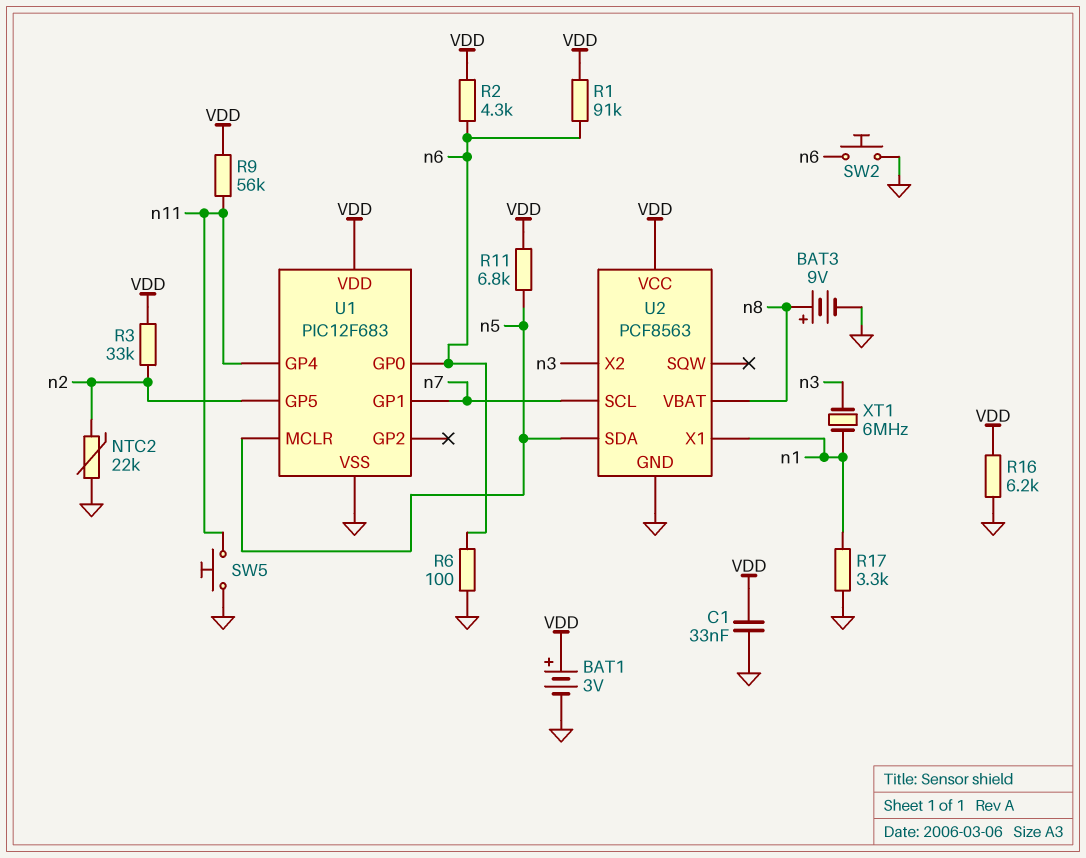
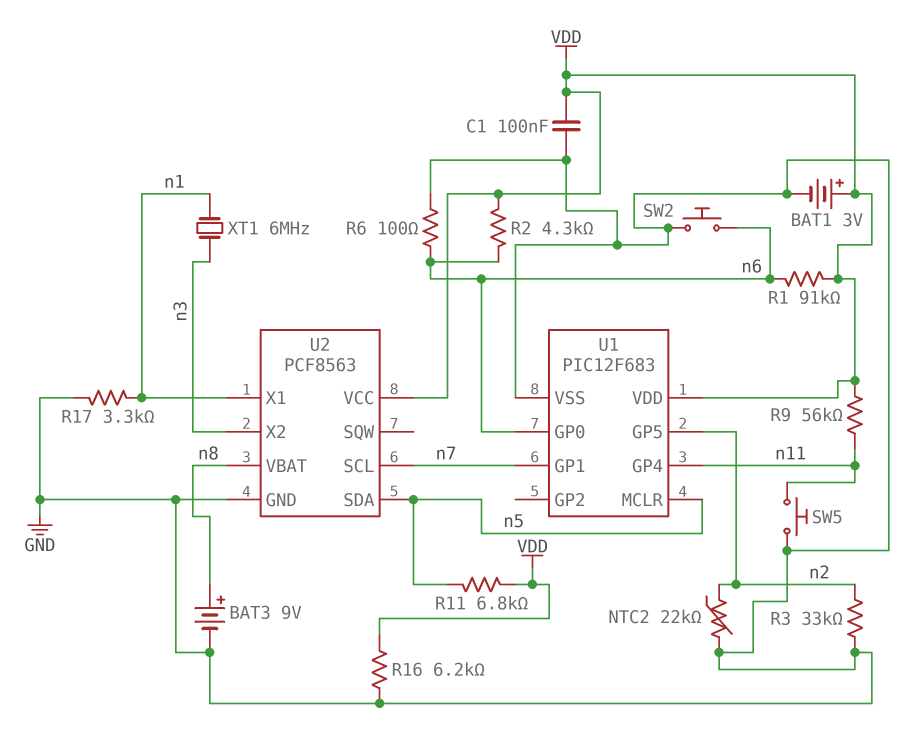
C1: 33nF (GND, VDD) -> 100nF (GND, VDD)
R3: 33k (VDD, n2) -> 33k (GND, n2)

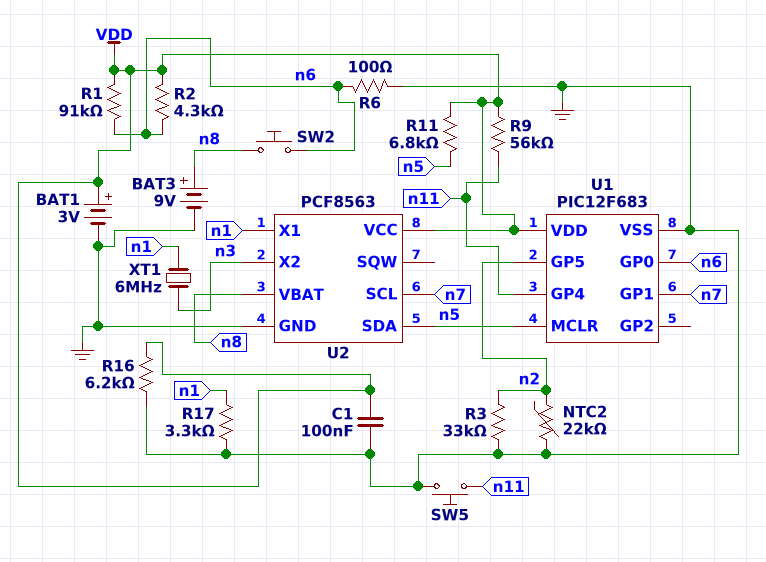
SW2: button (GND, n6) -> button (n6, n8)

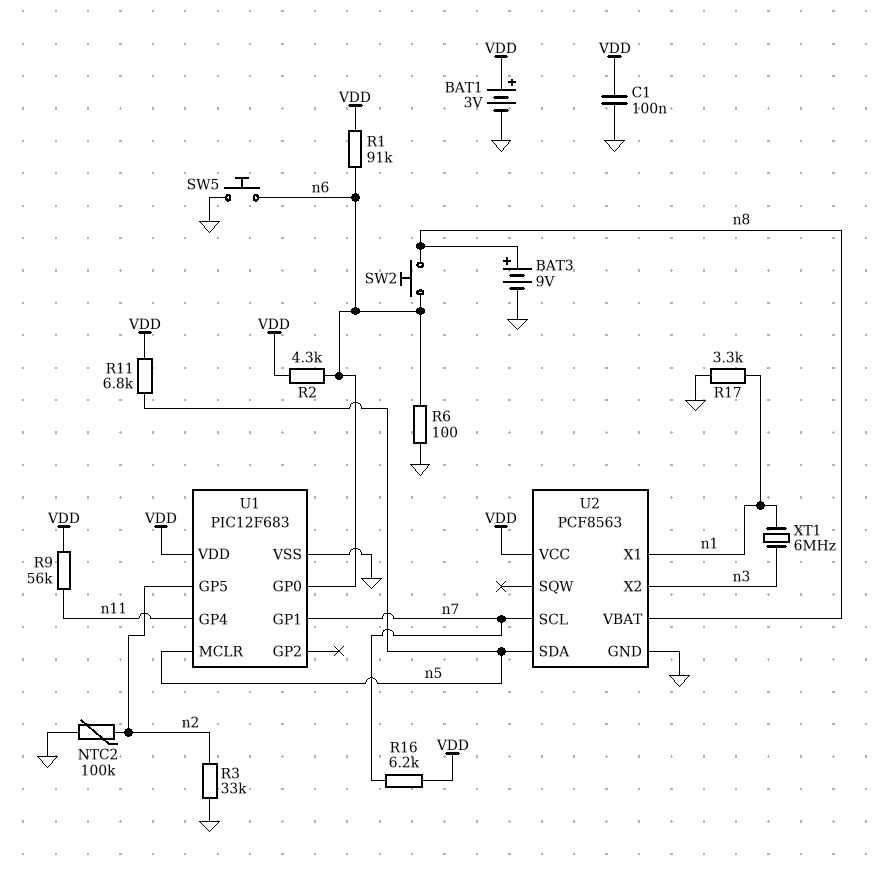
NTC2: 22k (GND, n2) -> 100k (GND, n2)
R16: 6.2k (GND, VDD) -> 6.2k (VDD, n7)
SW5: button (GND, n11) -> button (GND, n6)

